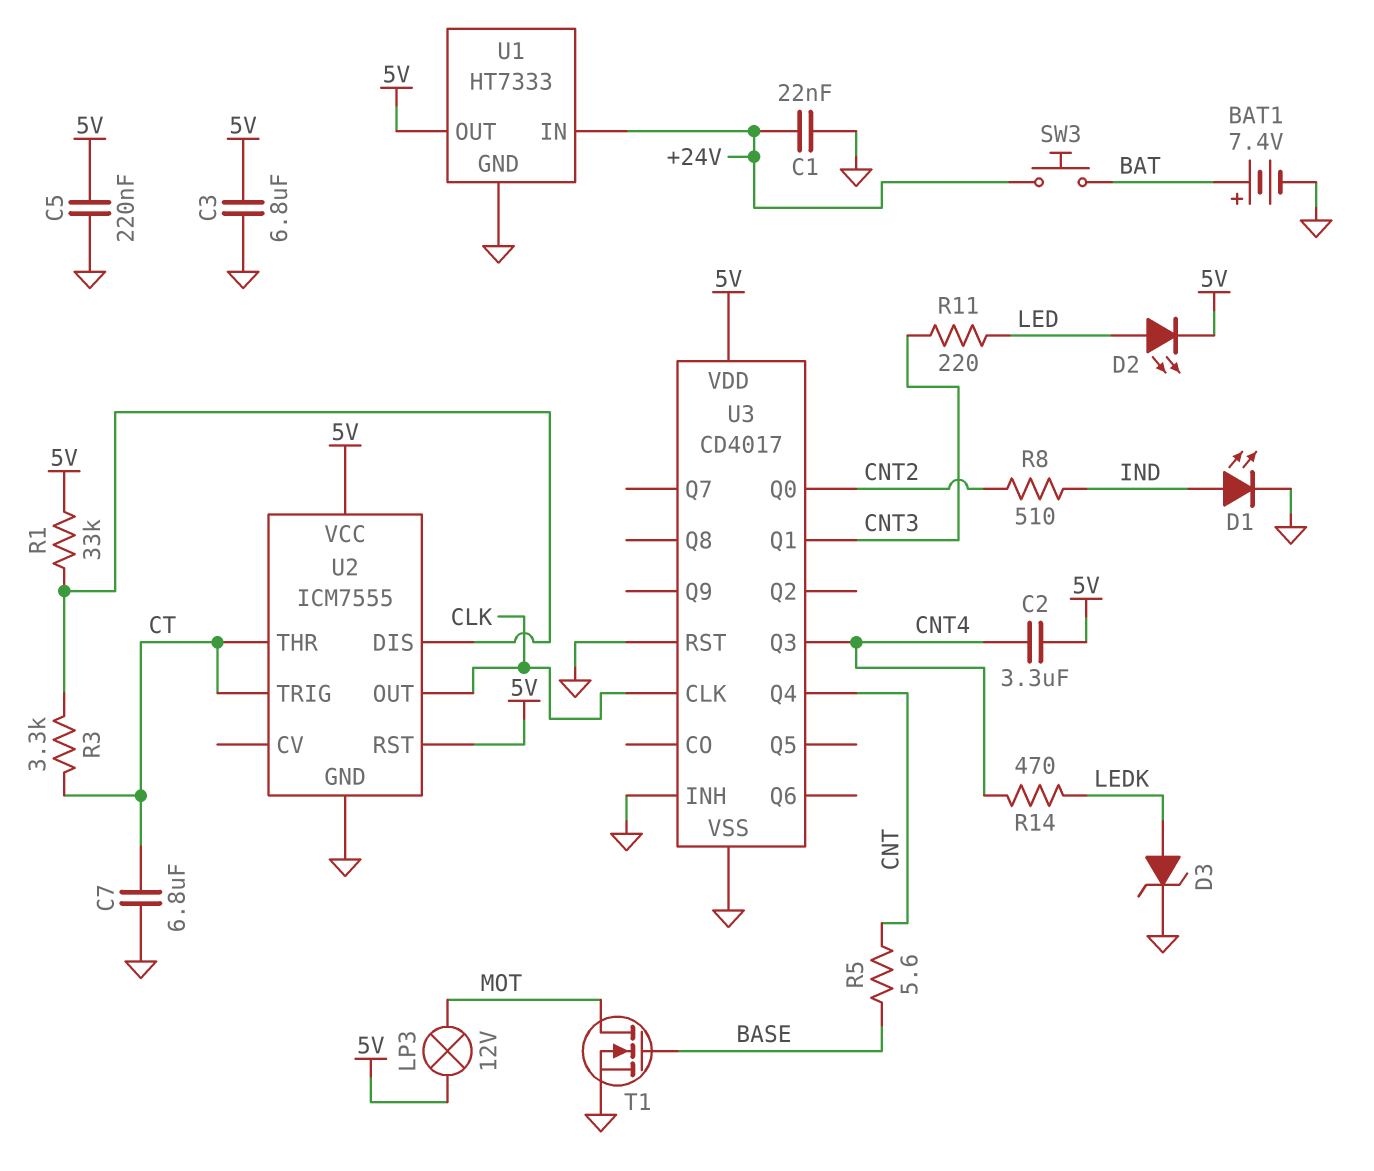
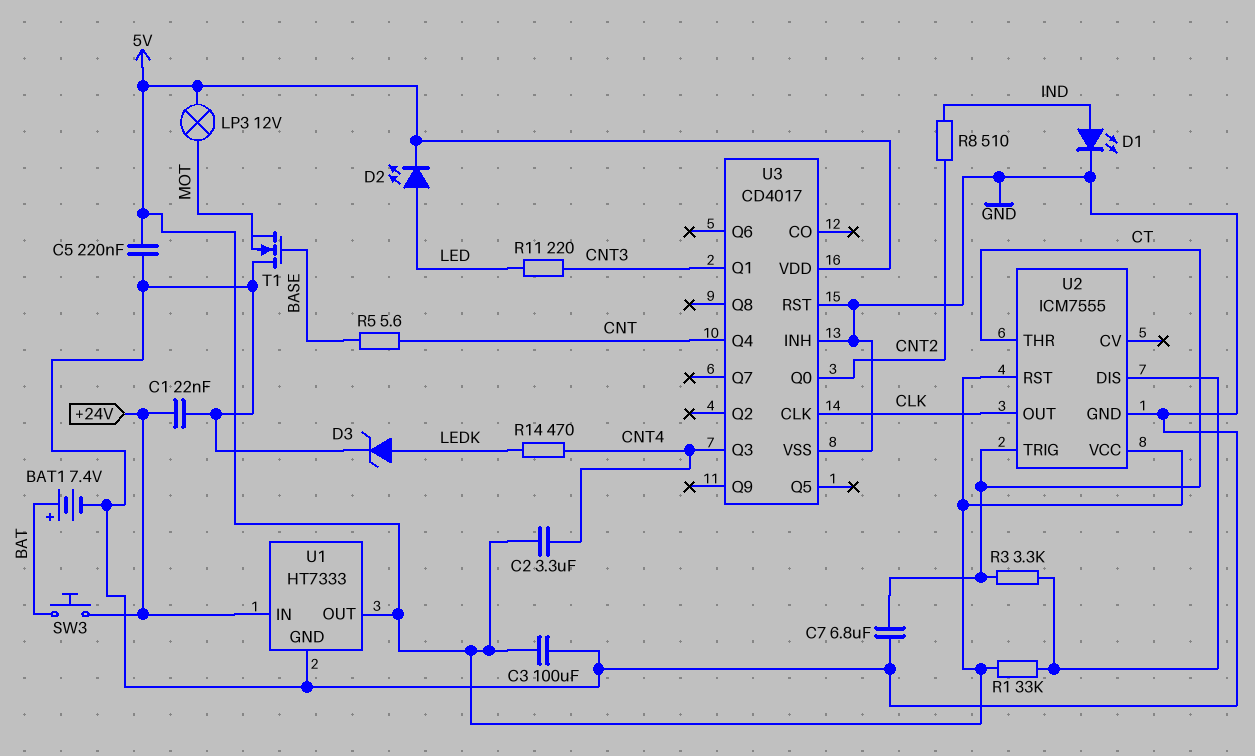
C3: 6.8uF (5V, GND) -> 100uF (5V, GND)
T1: NMOS (G BASE, D MOT, S GND) -> NMOS (G BASE, D GND, S MOT)

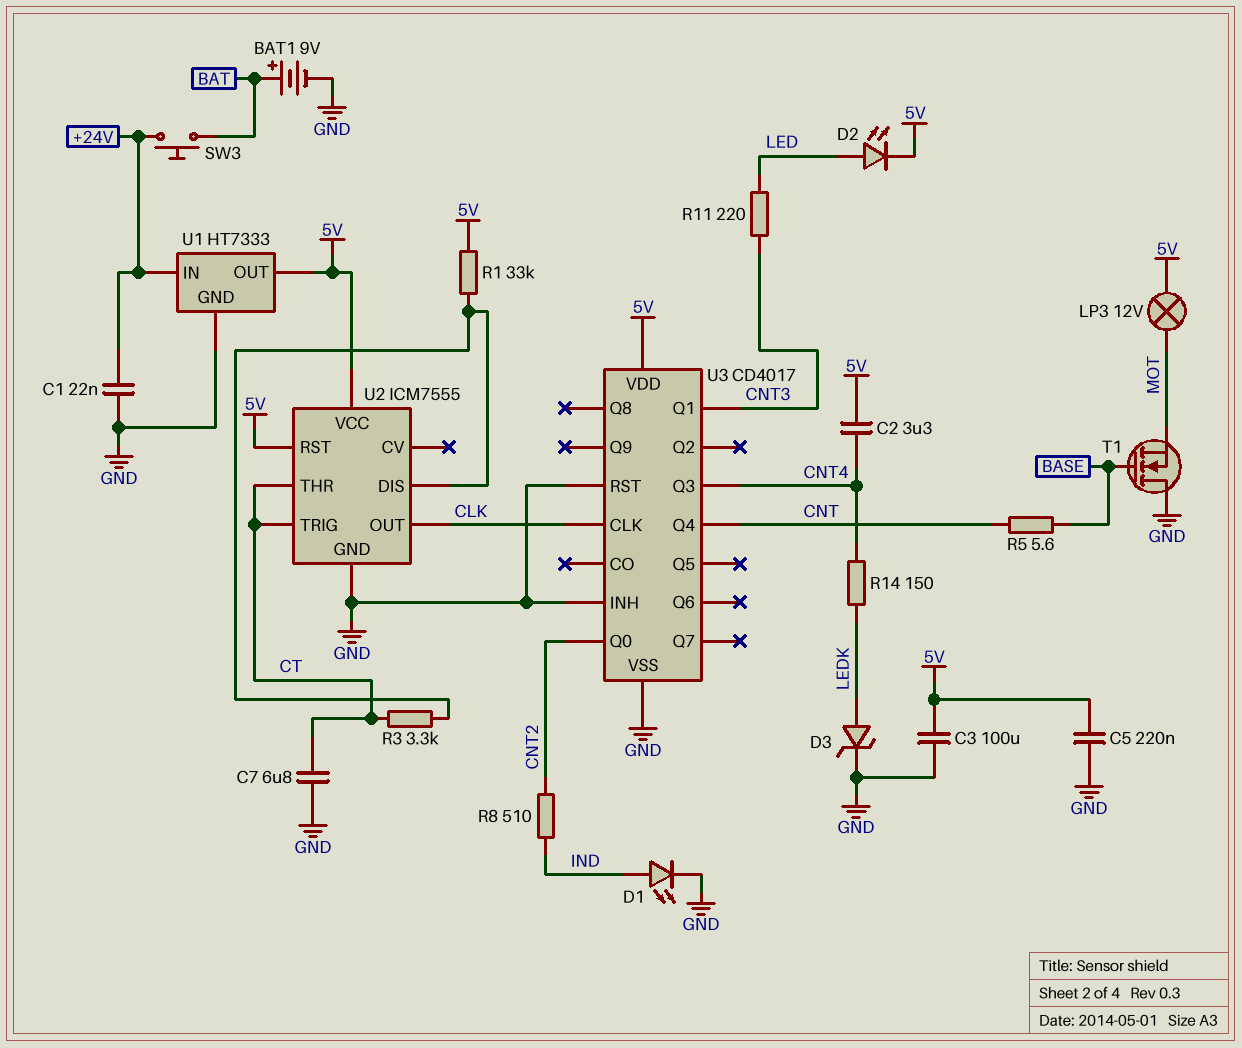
BAT1: 7.4V (plus BAT, minus GND) -> 9V (plus BAT, minus GND)
R14: 470 (CNT4, LEDK) -> 150 (CNT4, LEDK)

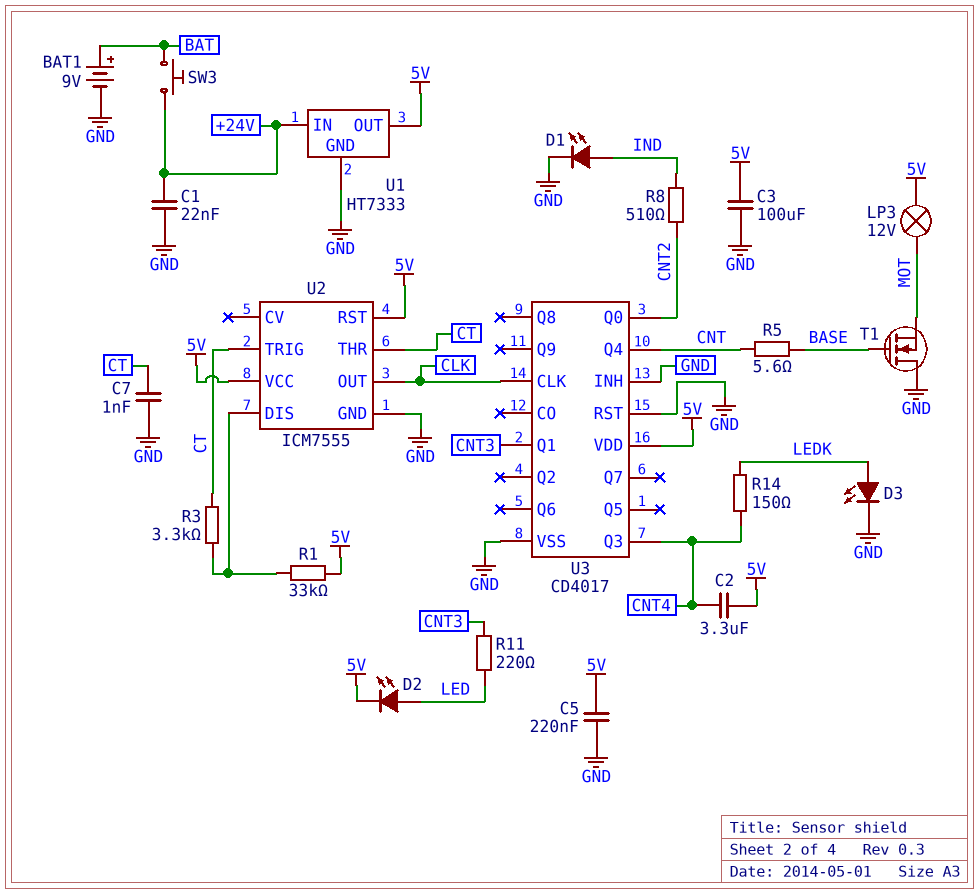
C7: 6.8uF (CT, GND) -> 1nF (CT, GND)
D3: zener (A LEDK, K GND) -> LED (A LEDK, K GND)

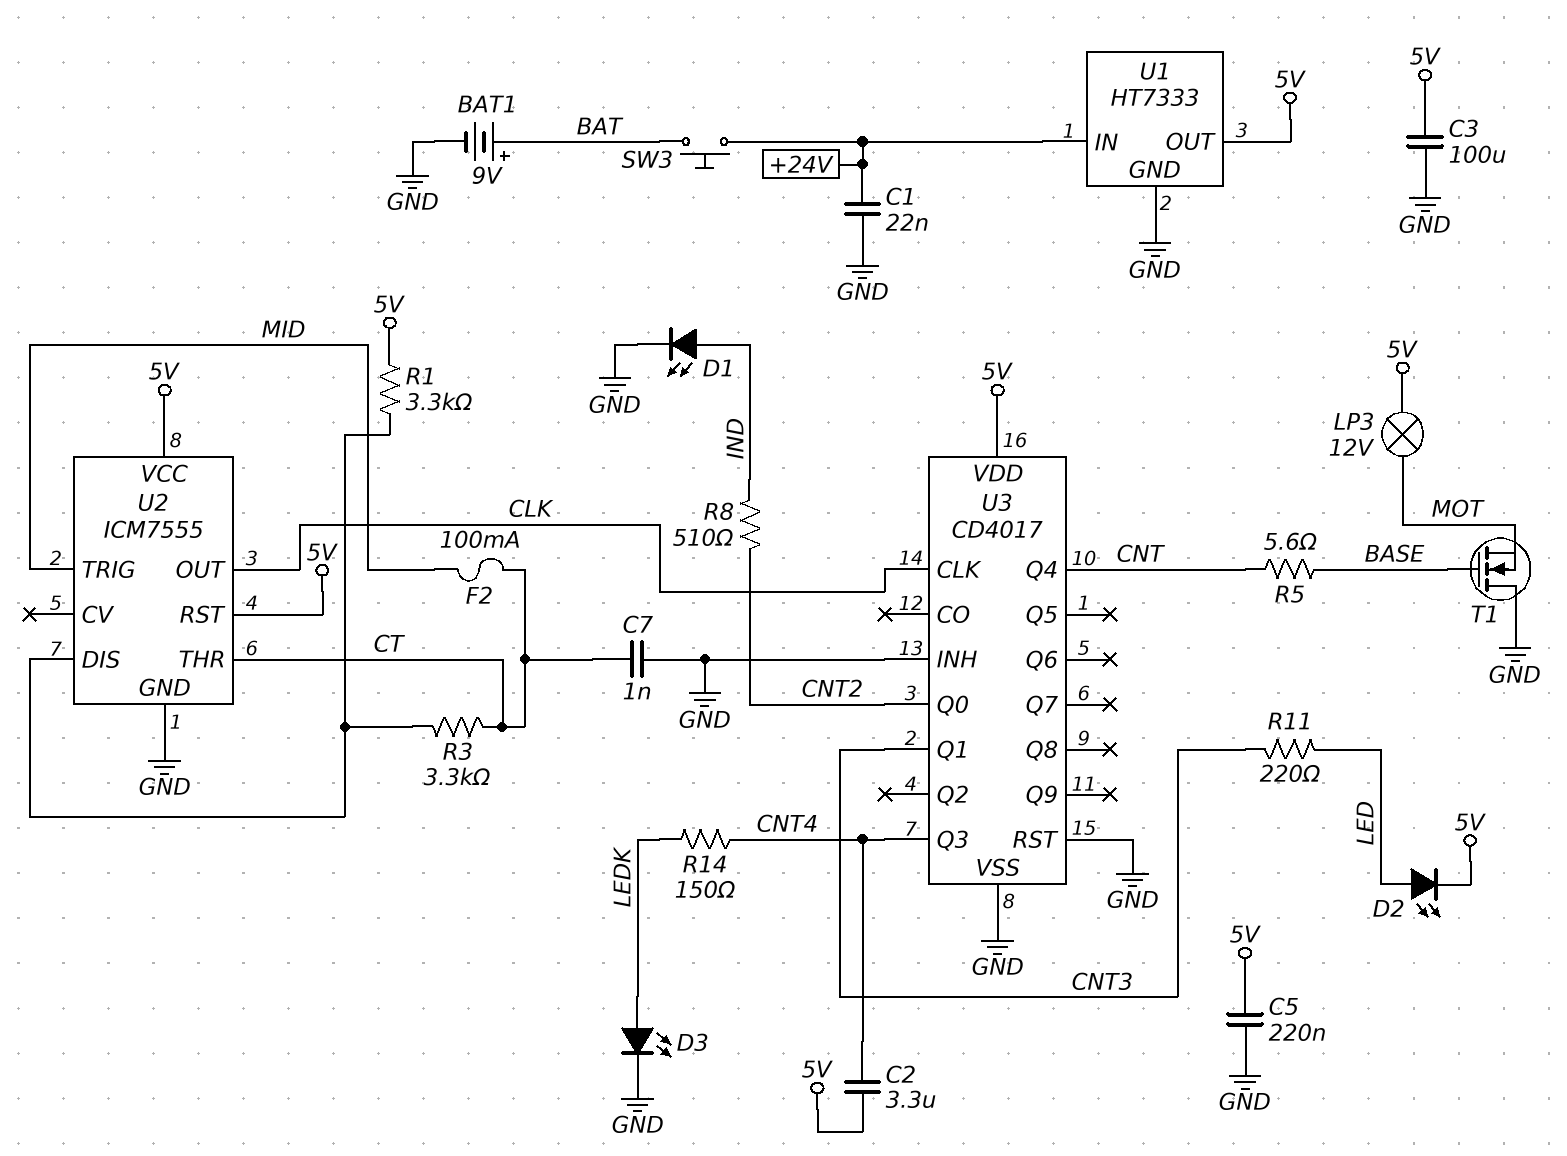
F2: none -> 100mA (CT, MID)
R1: 33k (5V, U2/DIS) -> 3.3k (5V, U2/DIS)
U2 pin TRIG: CT -> MID

